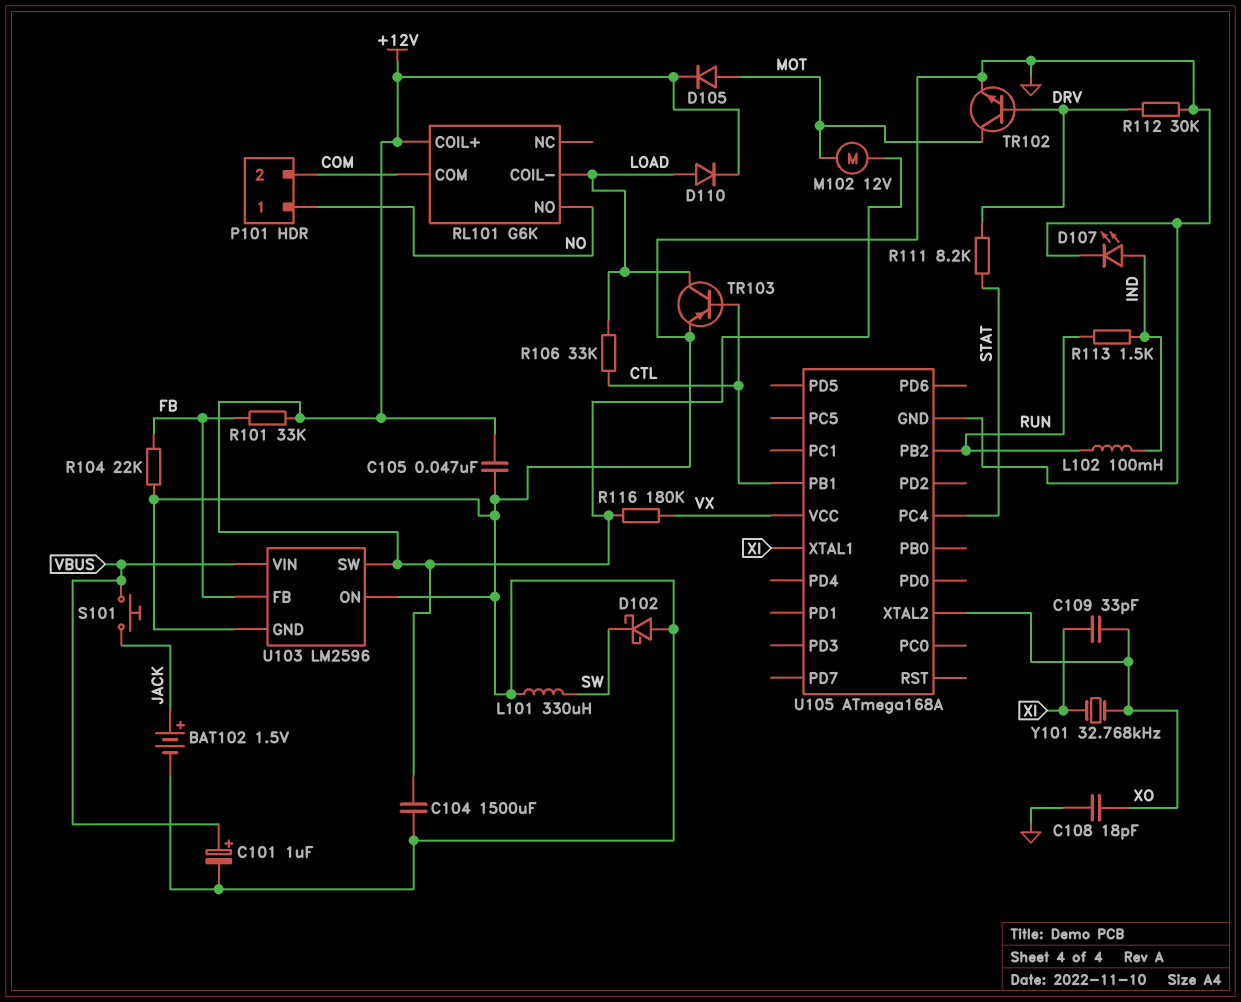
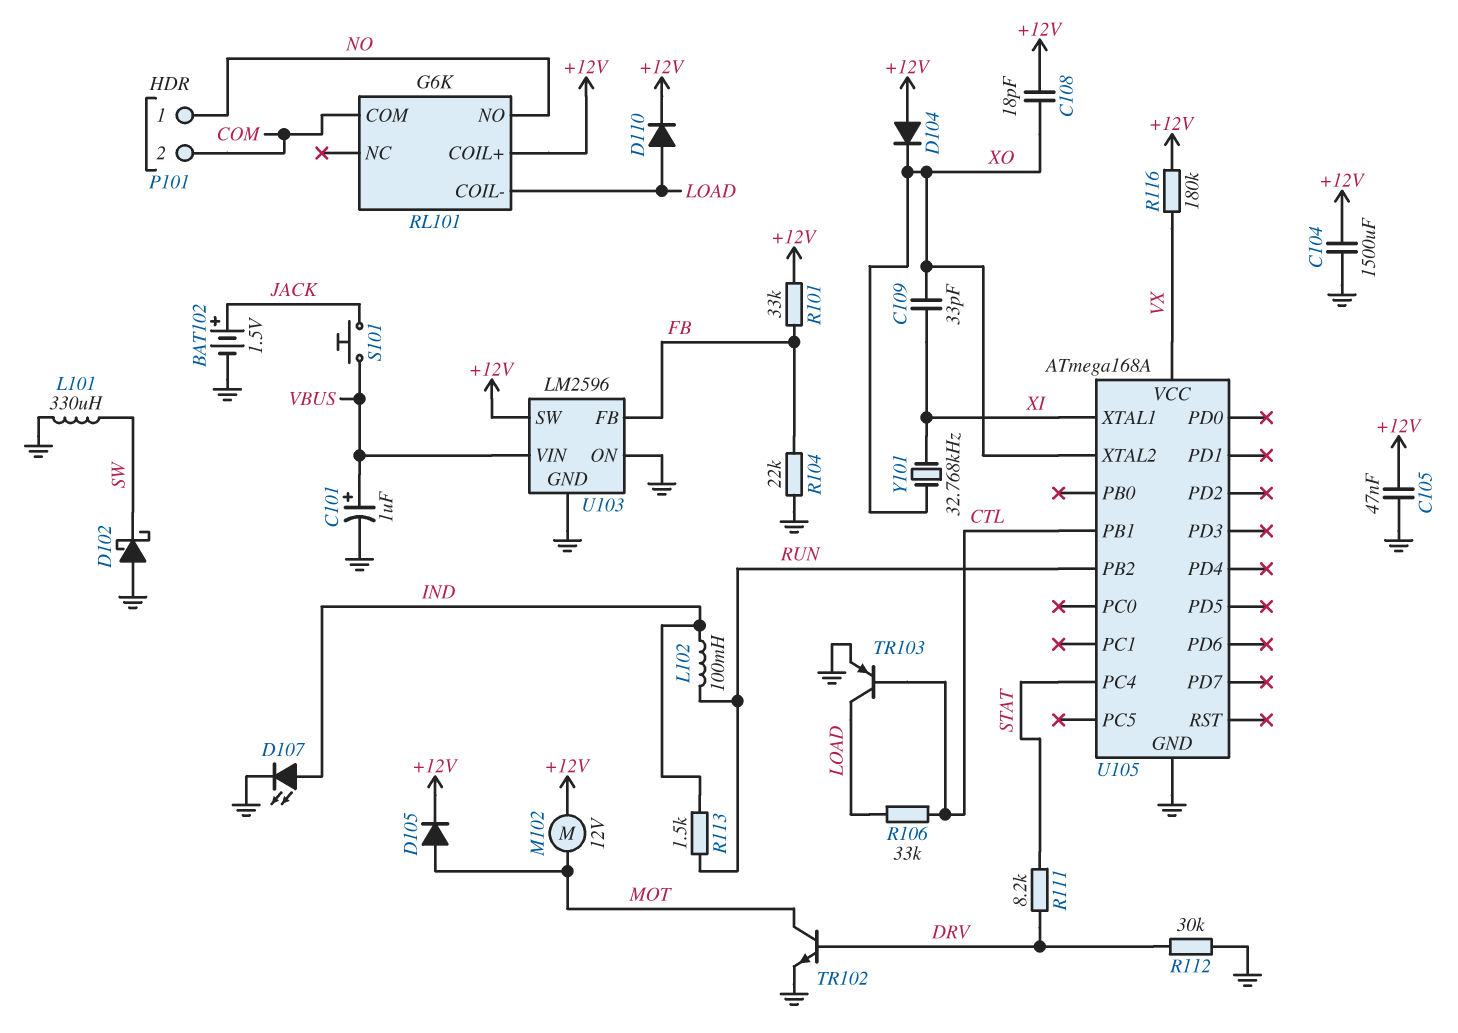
C108: 18pF (GND, XO) -> 18pF (+12V, XO)
D104: none -> diode (A +12V, K XO)

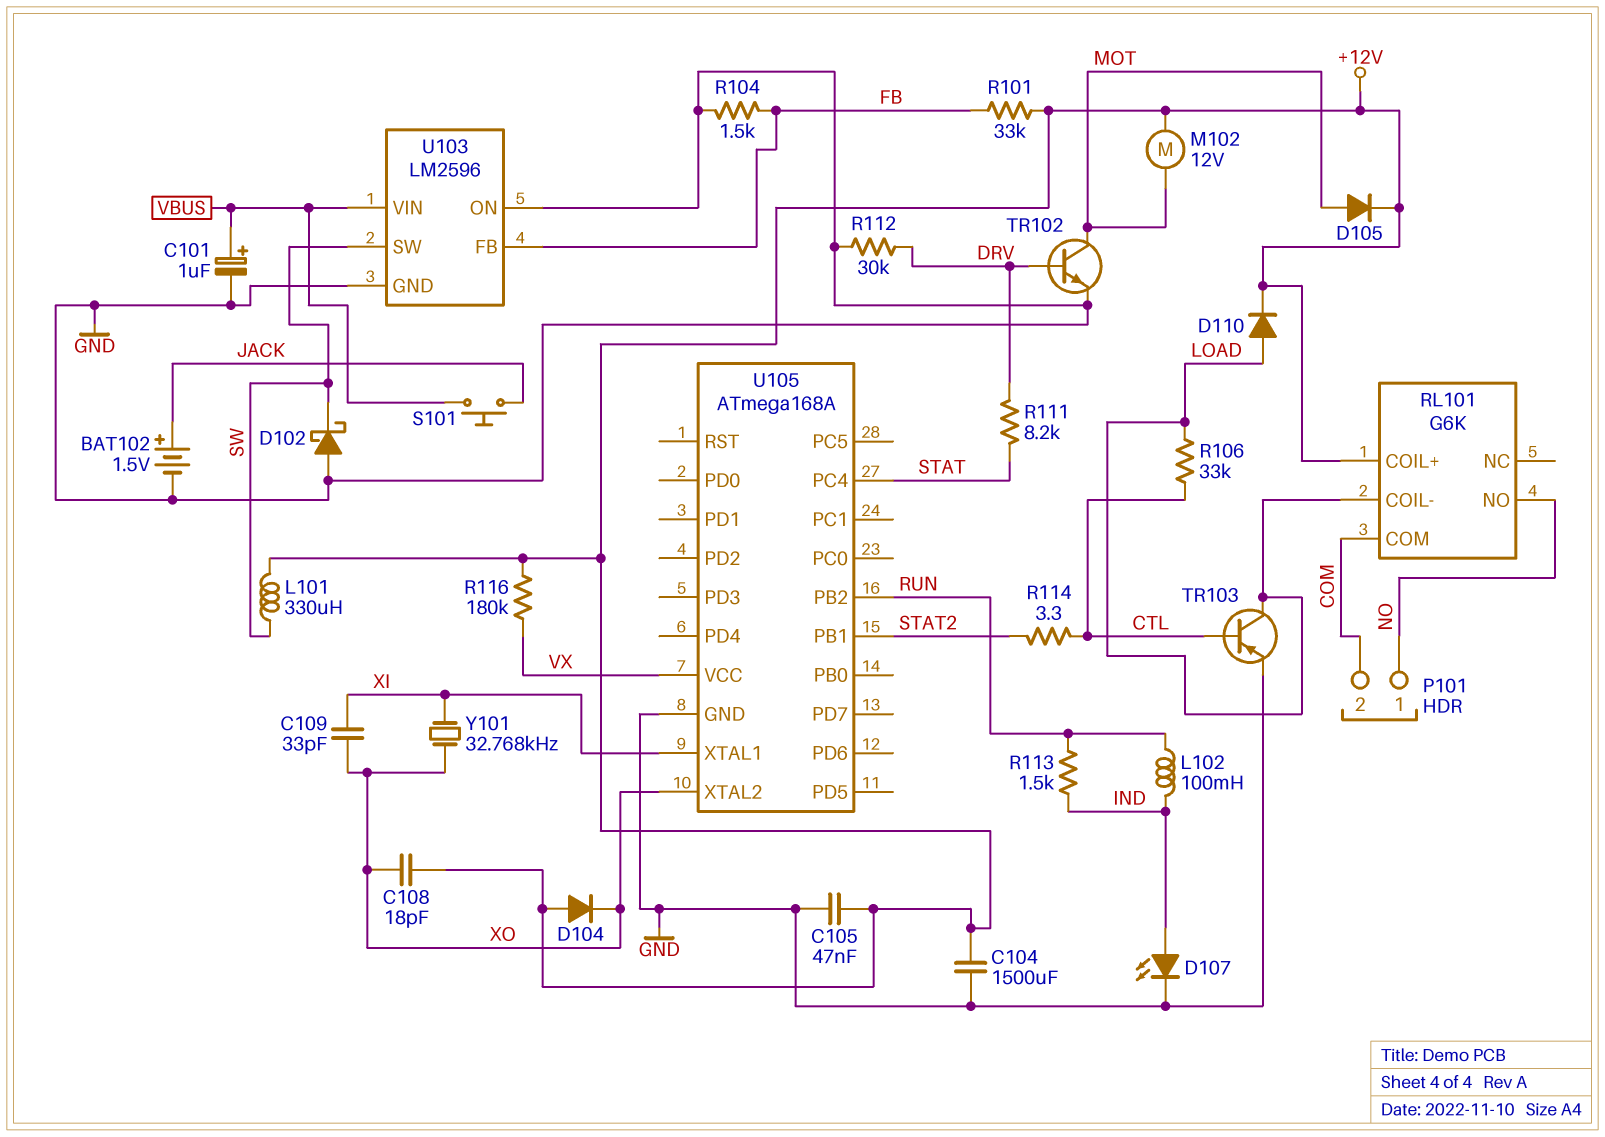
L101: 330uH (GND, SW) -> 330uH (+12V, SW)
R104: 22k (FB, GND) -> 1.5k (FB, GND)
R114: none -> 3.3 (CTL, STAT2)
U103 pin SW: +12V -> SW
U105 pin PB1: CTL -> STAT2

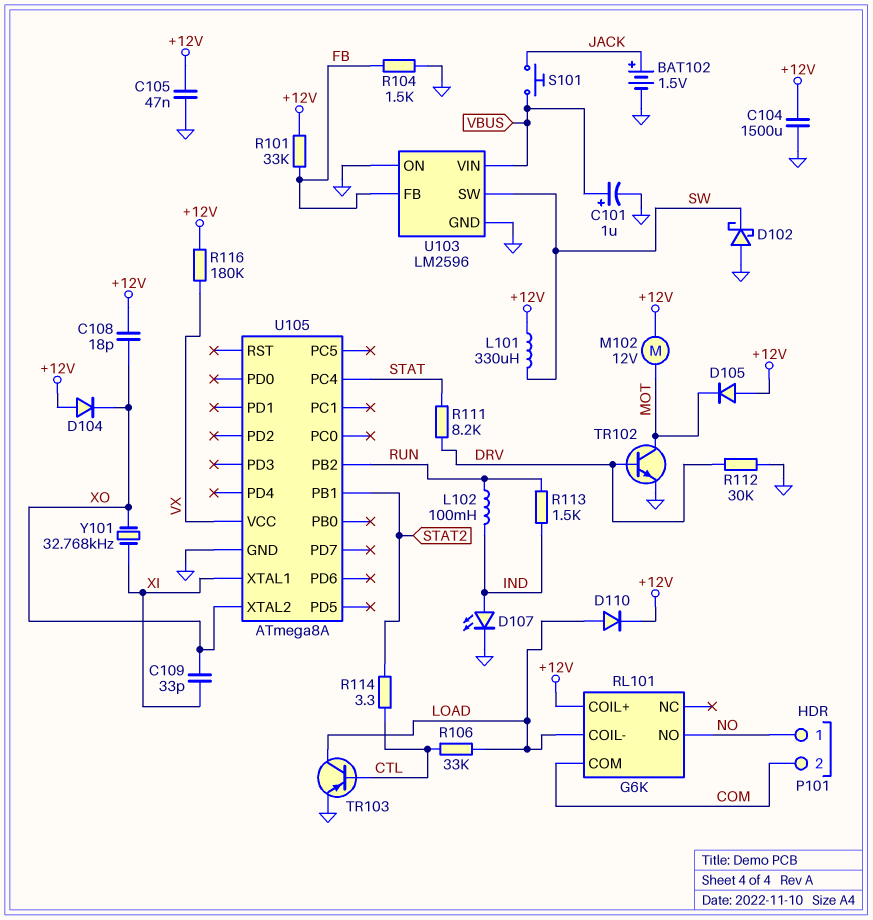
D105: diode (A MOT, K +12V) -> diode (A +12V, K MOT)
U105: ATmega168A -> ATmega8A

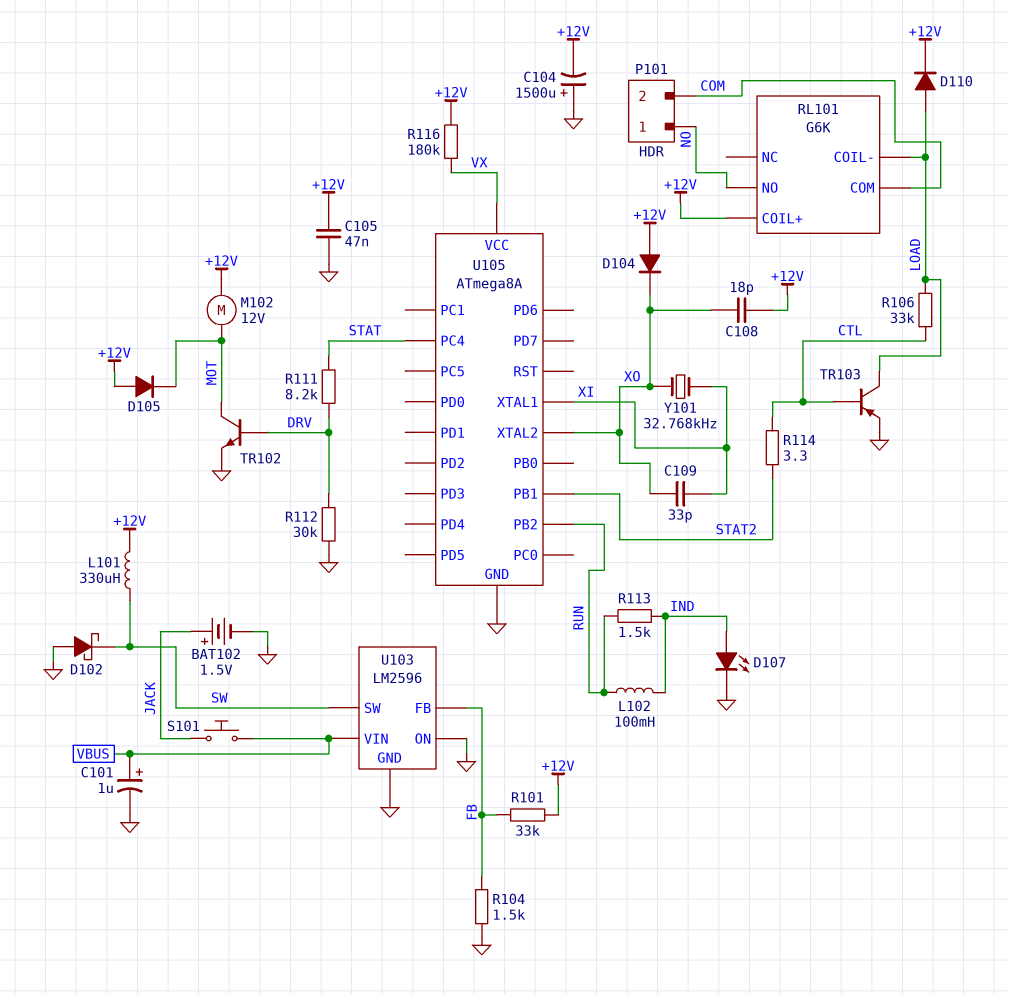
C104: 1500uF (+12V, GND) -> 1500uF (plus GND, minus +12V)

